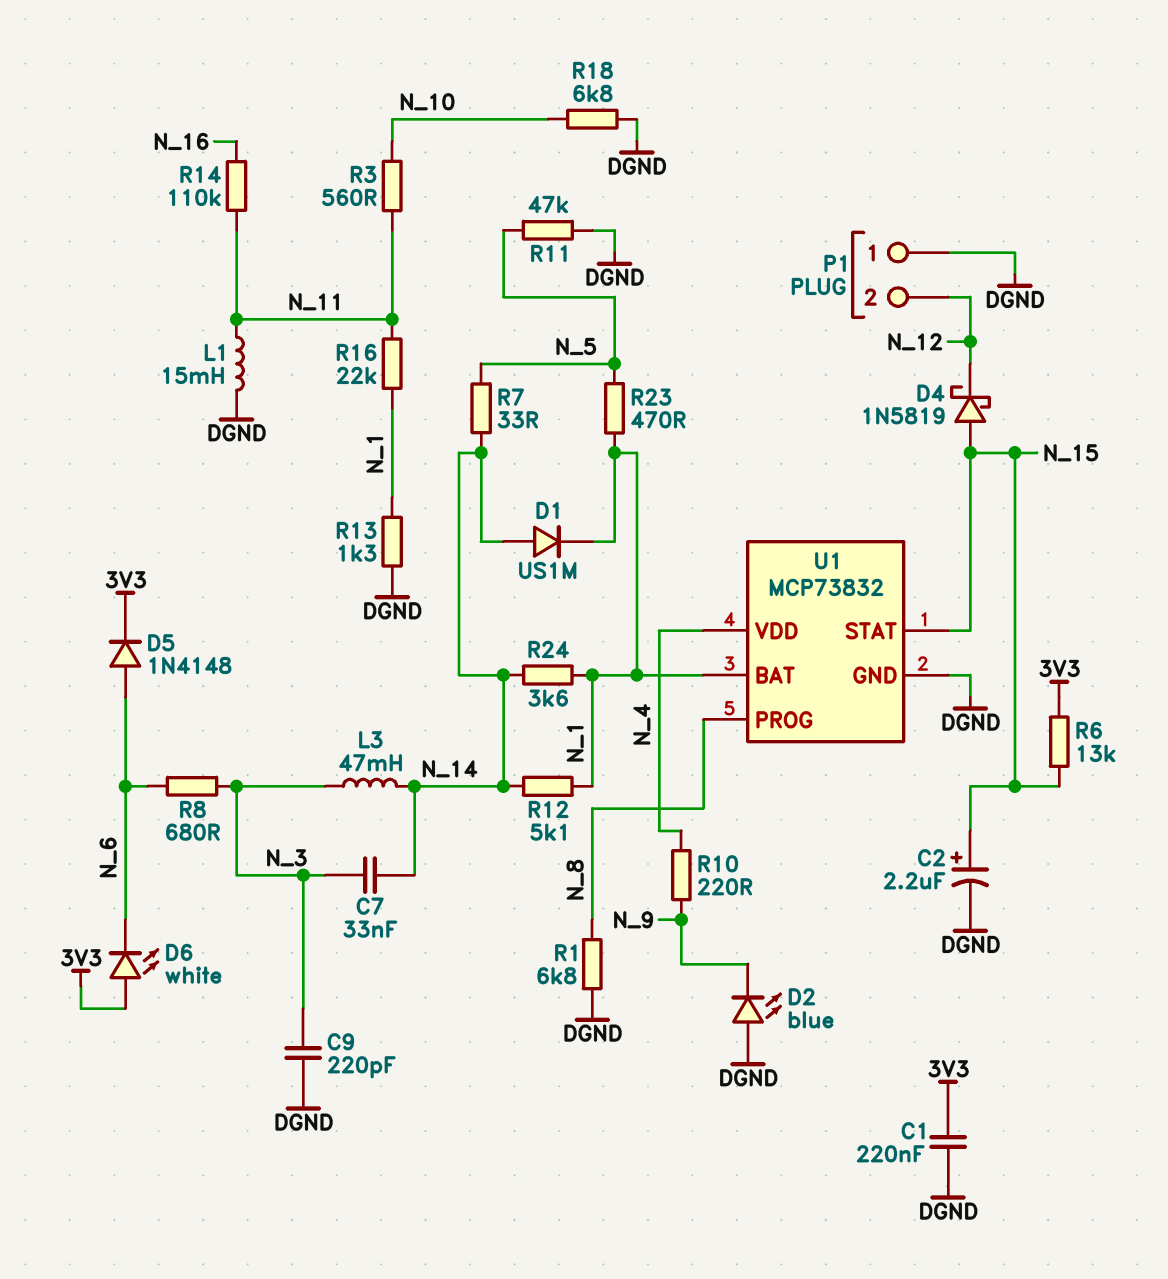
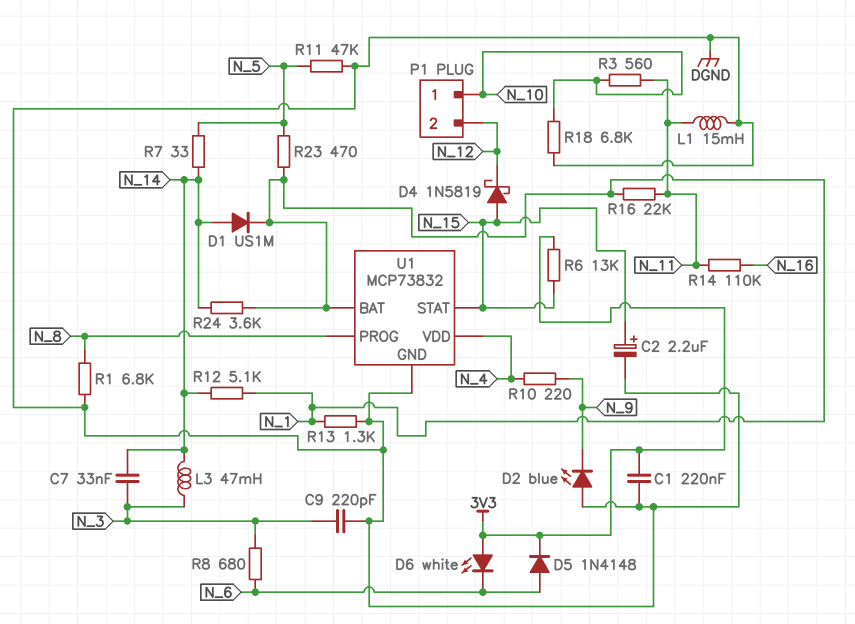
P1 pin 1: DGND -> N_10

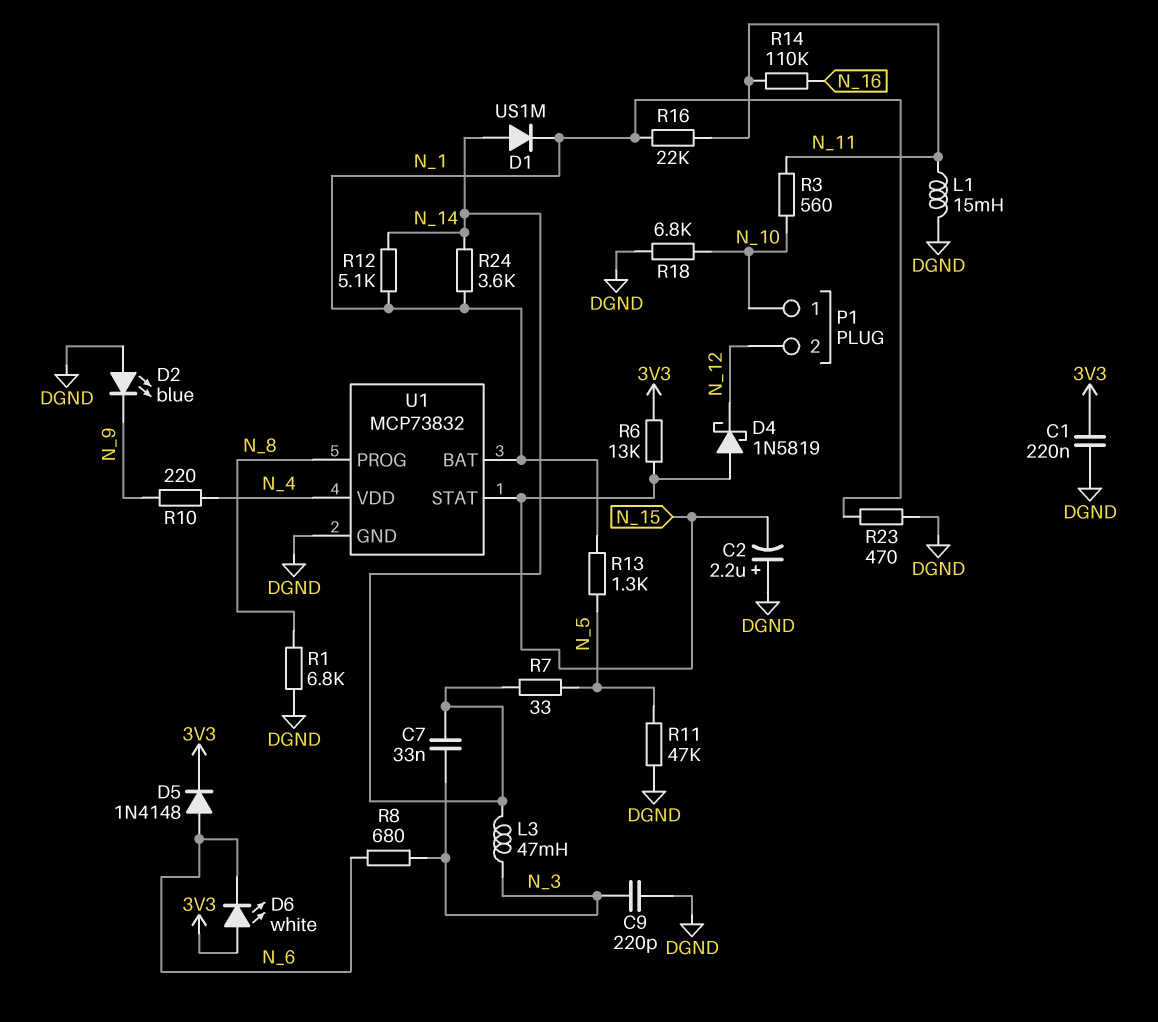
C2: 2.2uF (plus N_15, minus DGND) -> 2.2uF (plus DGND, minus N_15)
R13: 1.3k (DGND, N_1) -> 1.3k (N_1, N_5)
R23: 470 (N_1, N_5) -> 470 (DGND, N_1)

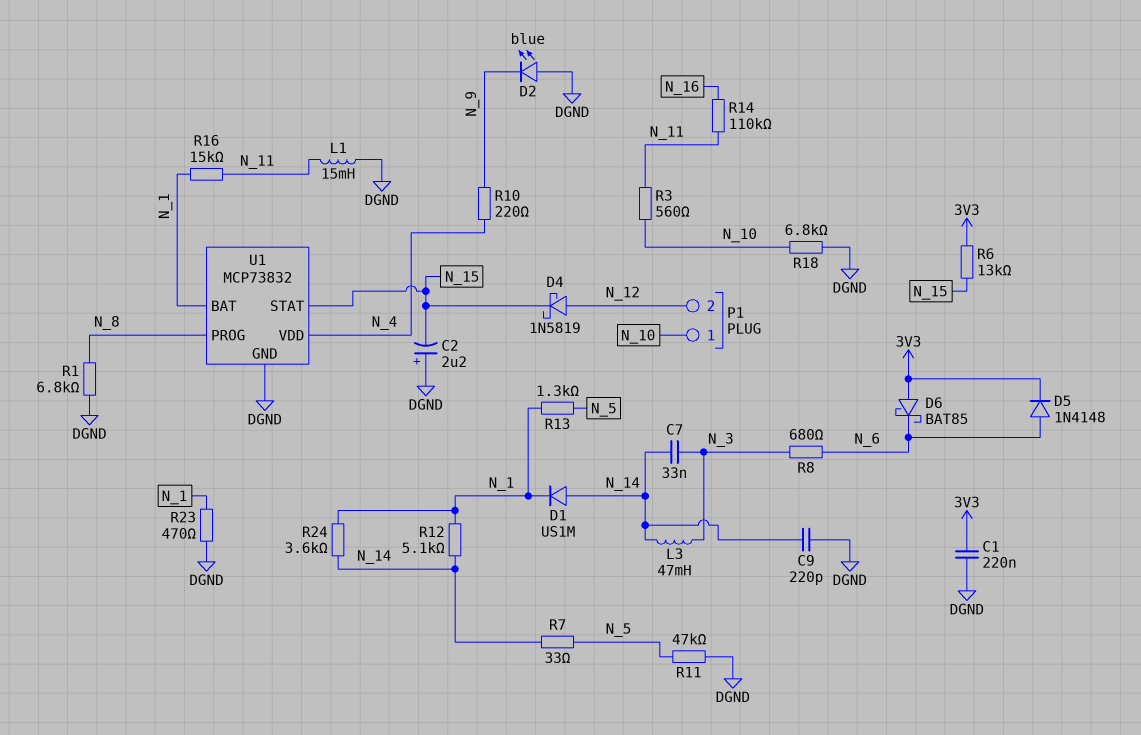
C9: 220pF (DGND, N_3) -> 220pF (DGND, N_14)
D4: schottky 1N5819 (A N_15, K N_12) -> schottky 1N5819 (A N_12, K N_15)
D6: LED white (A 3V3, K N_6) -> schottky BAT85 (A 3V3, K N_6)
R16: 22k (N_1, N_11) -> 15k (N_1, N_11)

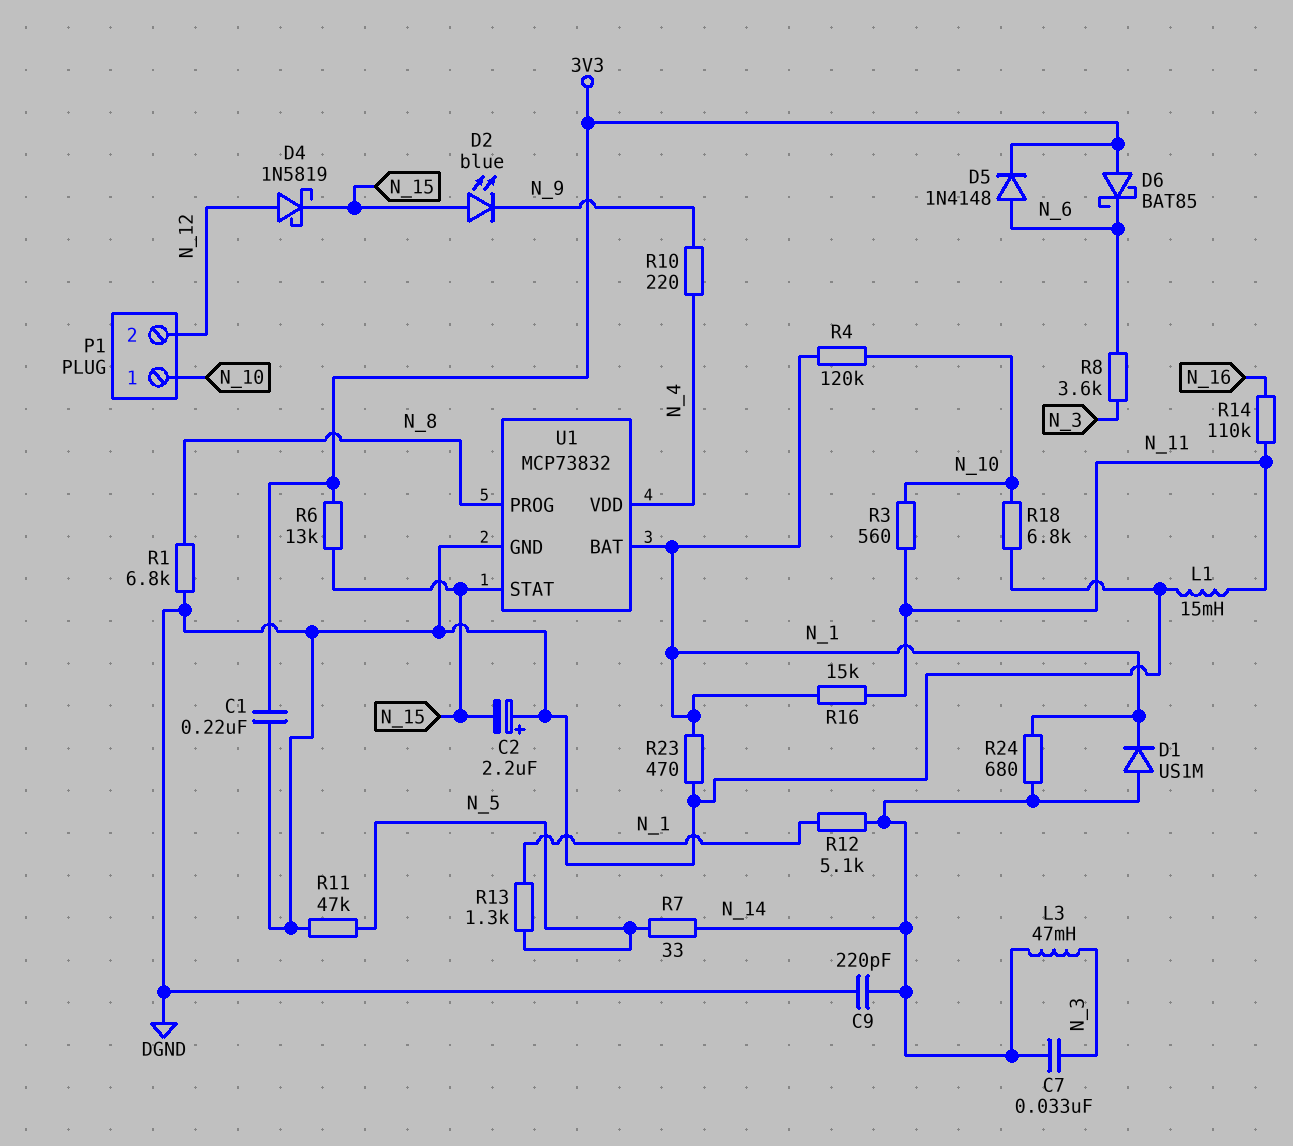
D2: LED blue (A DGND, K N_9) -> LED blue (A N_15, K N_9)
R4: none -> 120k (N_1, N_10)
R8: 680 (N_3, N_6) -> 3.6k (N_3, N_6)
R24: 3.6k (N_1, N_14) -> 680 (N_1, N_14)

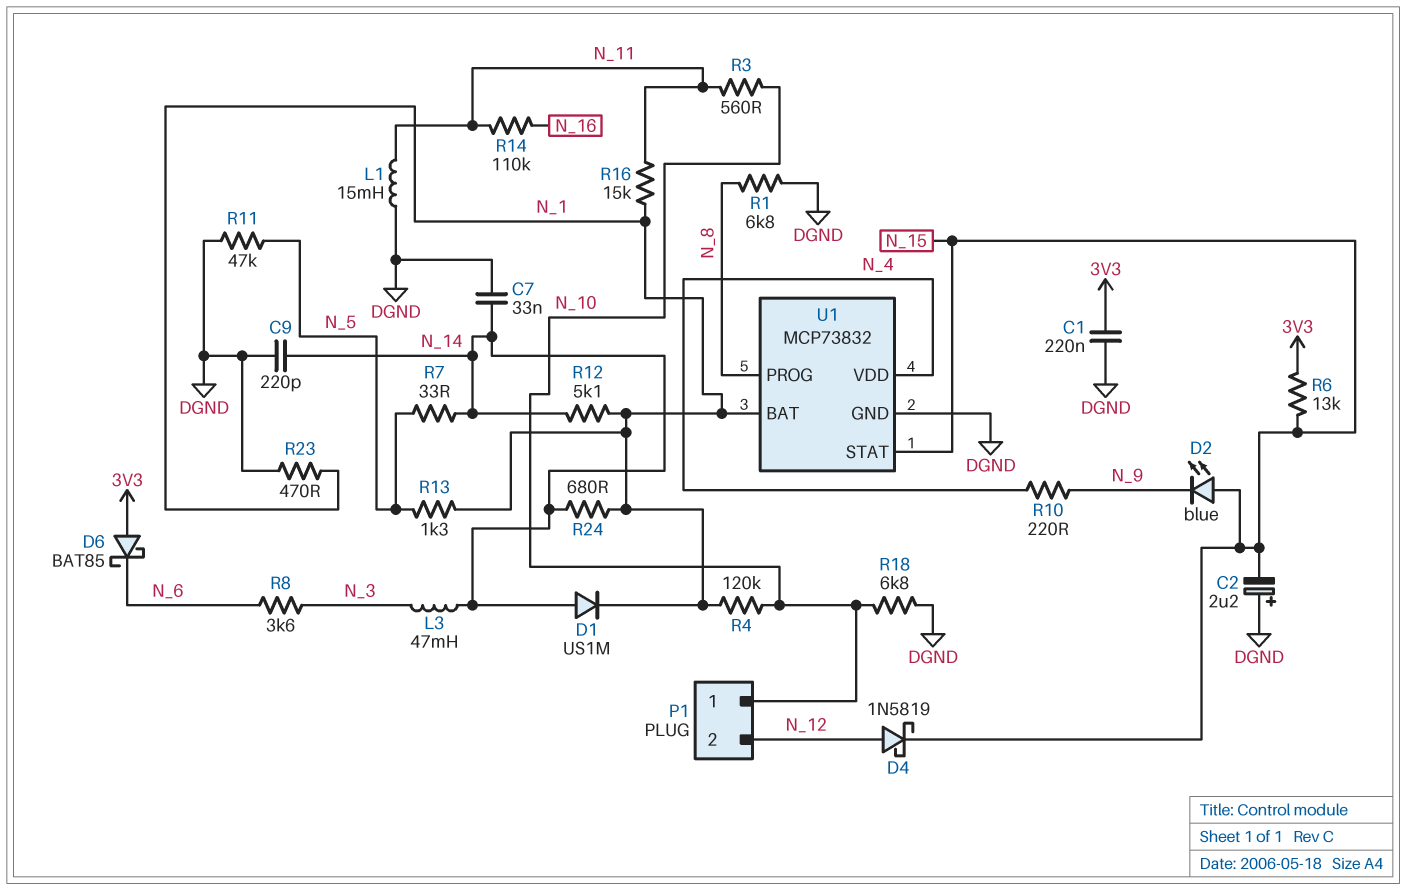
C7: 33nF (N_3, N_14) -> 33nF (DGND, N_14)
D5: diode 1N4148 (A N_6, K 3V3) -> none

